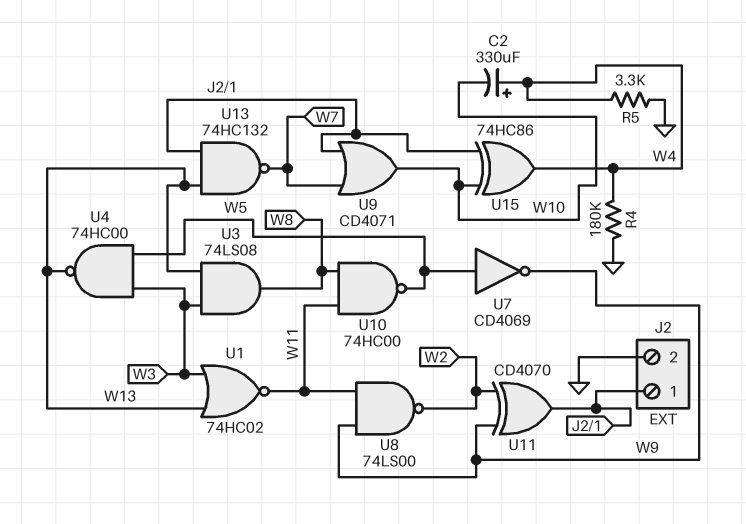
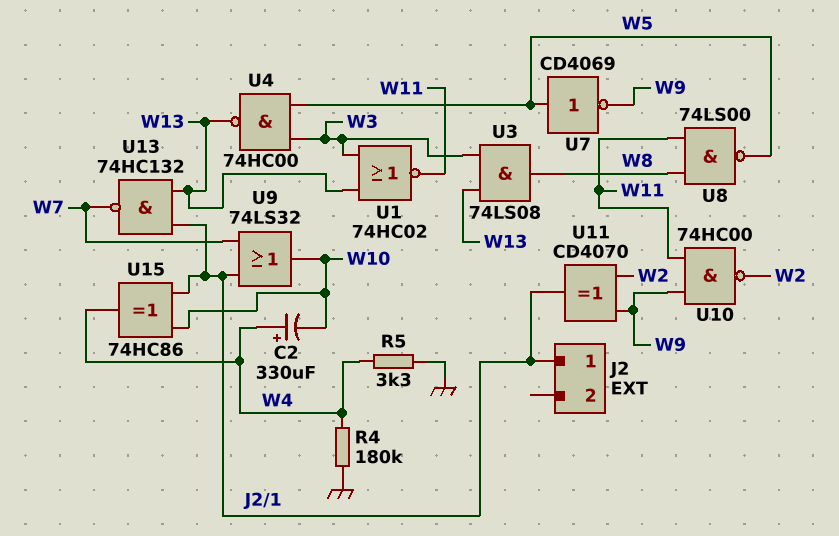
J2 pin 2: GND -> none
U8: NAND 74LS00 (in W9, in W11, out W2) -> NAND 74LS00 (in W8, in W11, out W5)
U9: OR CD4071 (in J2/1, in W7, out W10) -> OR 74LS32 (in J2/1, in W7, out W10)
U10: NAND 74HC00 (in W8, in W11, out W5) -> NAND 74HC00 (in W9, in W11, out W2)

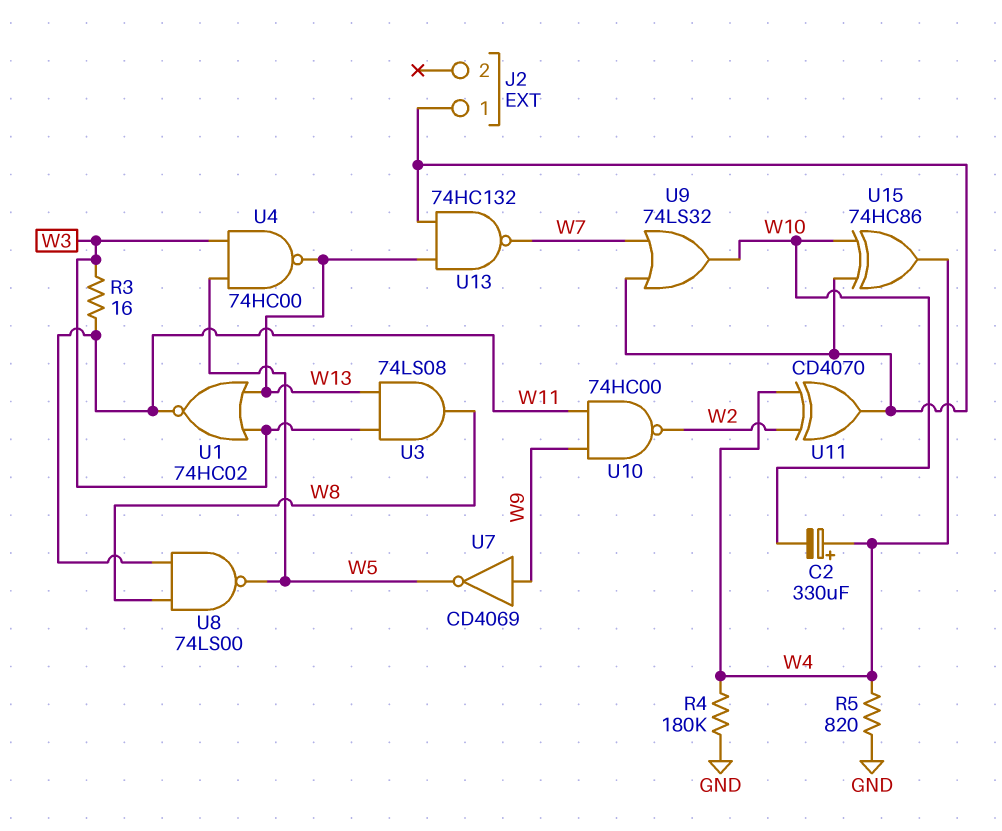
R3: none -> 16 (W3, W11)
R5: 3.3k (GND, W4) -> 820 (GND, W4)
U7: NOT CD4069 (in W5, out W9) -> NOT CD4069 (in W9, out W5)
U11: XOR CD4070 (in W2, in W9, out J2/1) -> XOR CD4070 (in W2, in W4, out J2/1)

